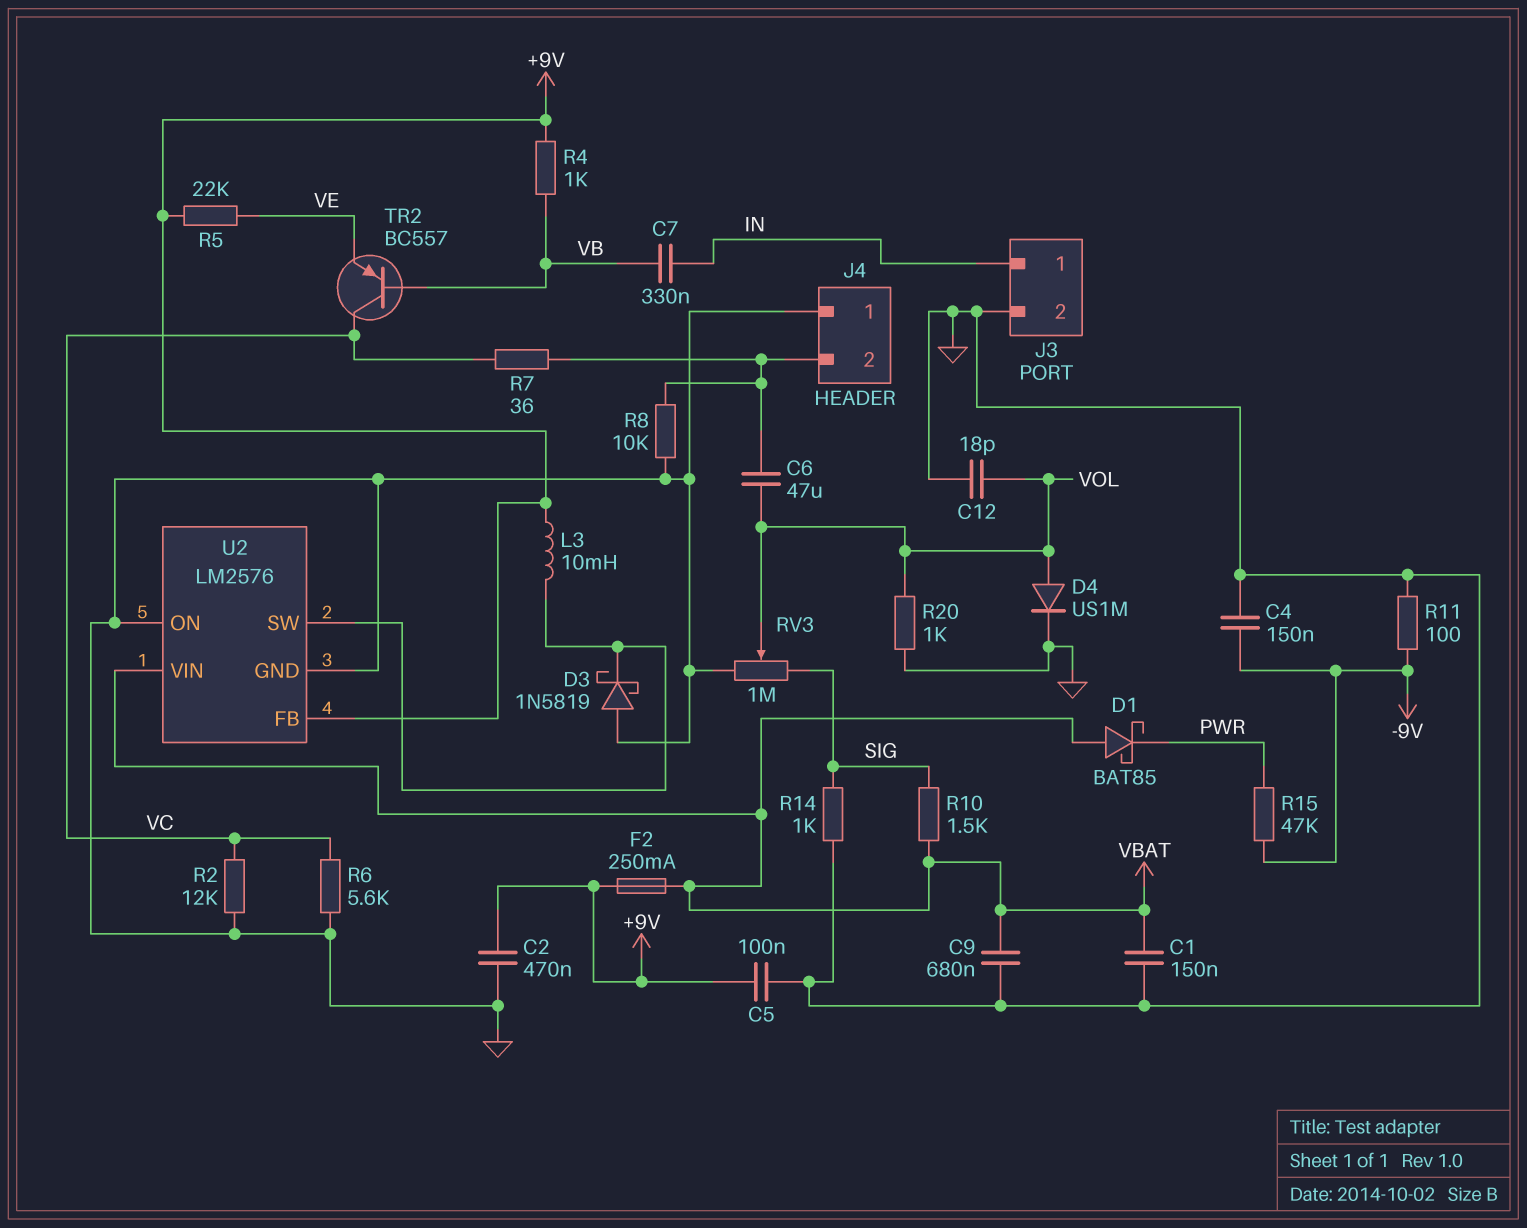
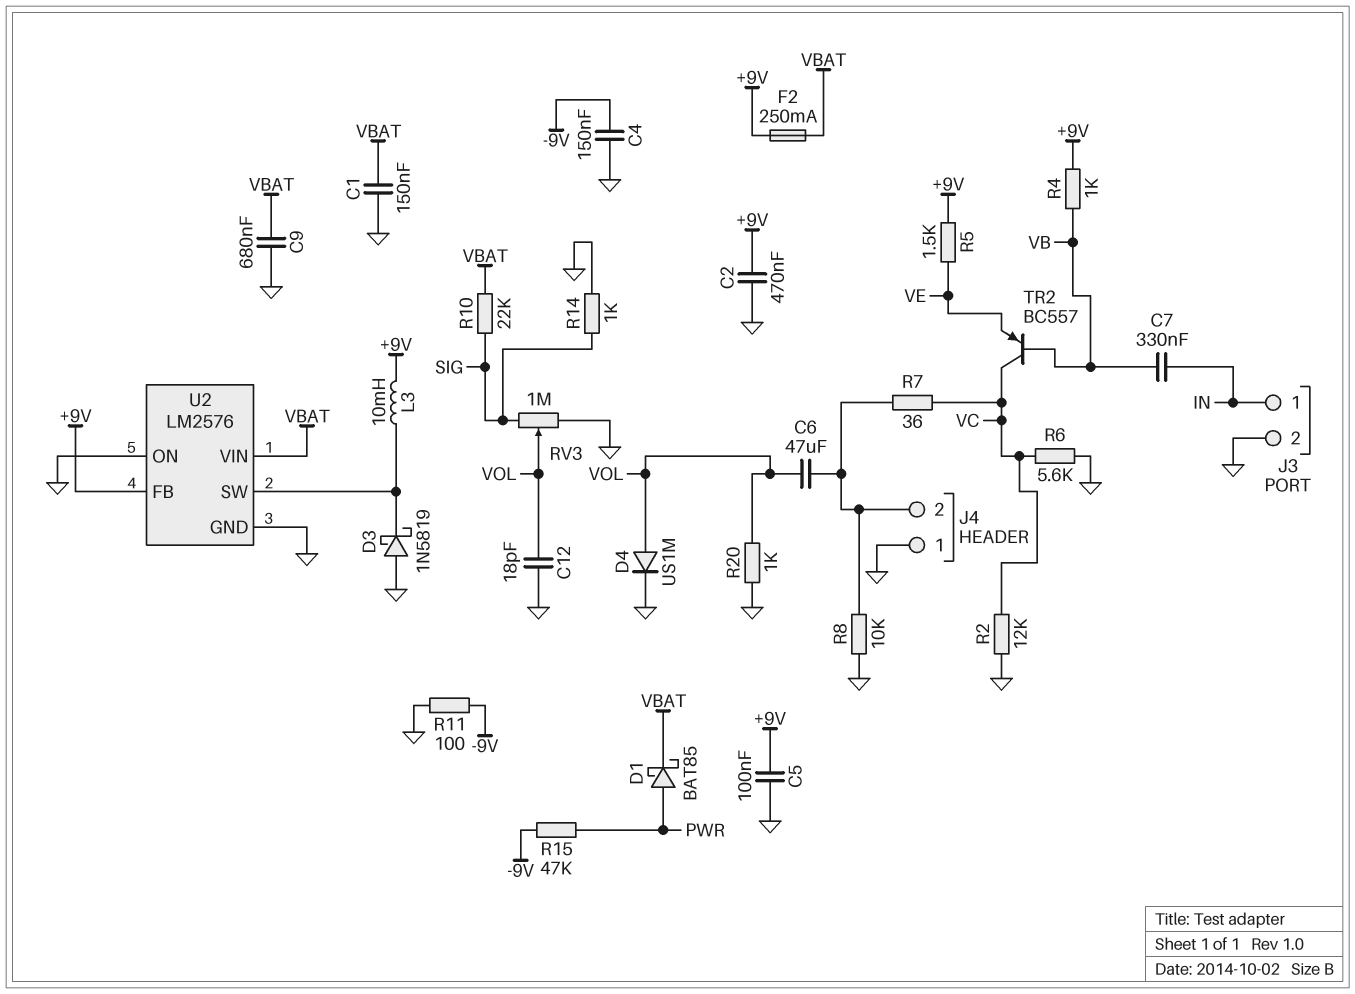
D1: schottky BAT85 (A VBAT, K PWR) -> schottky BAT85 (A PWR, K VBAT)
R5: 22k (+9V, VE) -> 1.5k (+9V, VE)
R10: 1.5k (SIG, VBAT) -> 22k (SIG, VBAT)

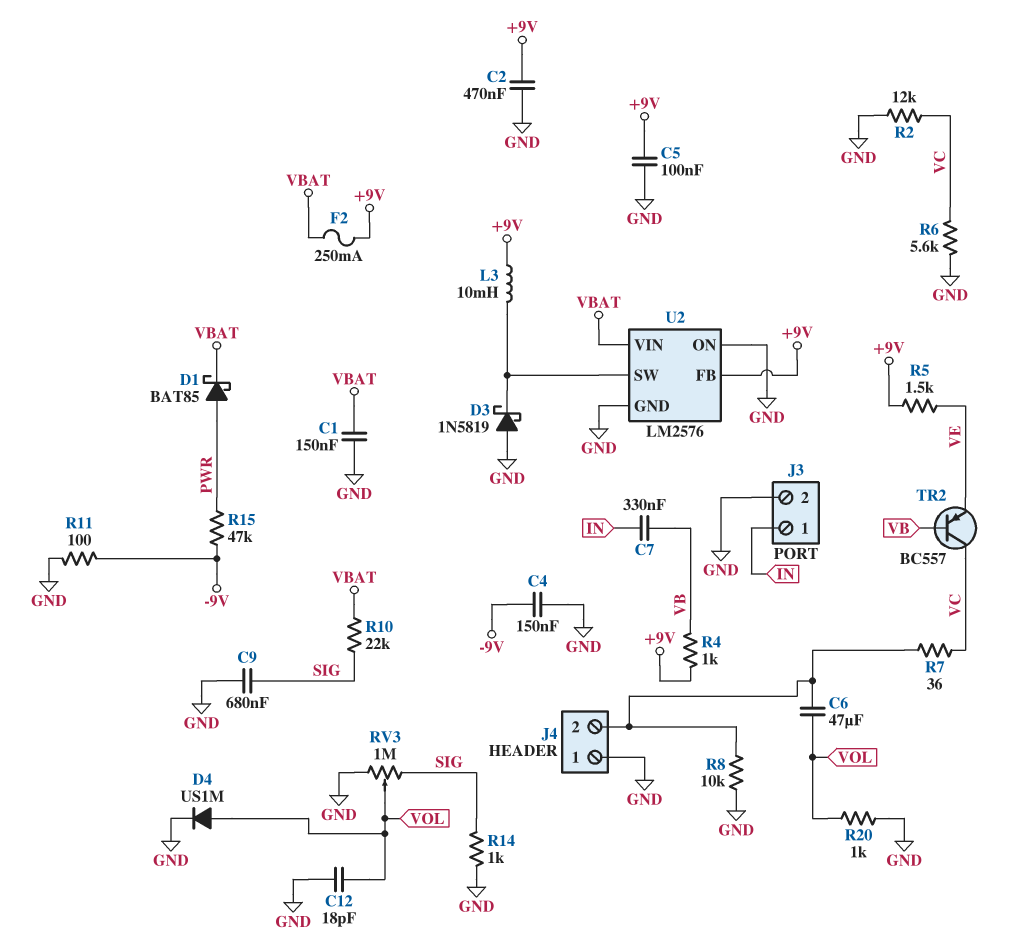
C9: 680nF (GND, VBAT) -> 680nF (GND, SIG)

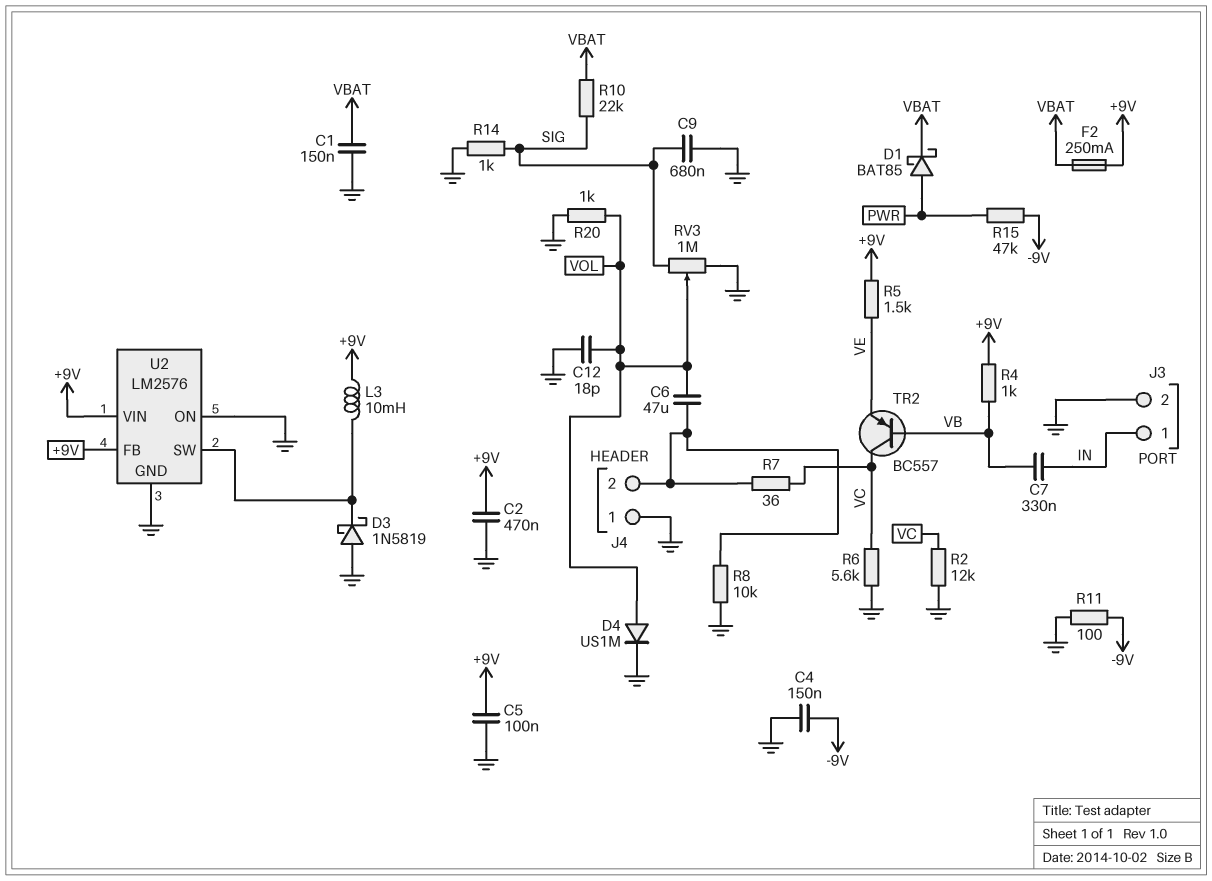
U2 pin VIN: VBAT -> +9V

